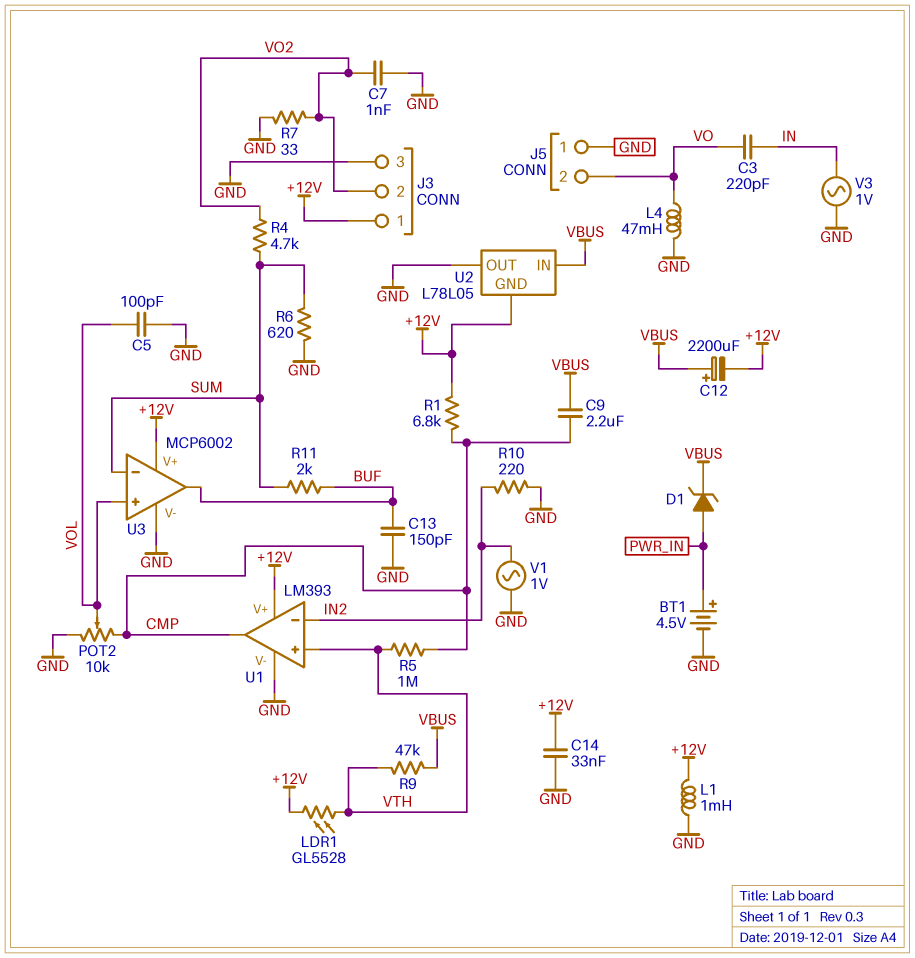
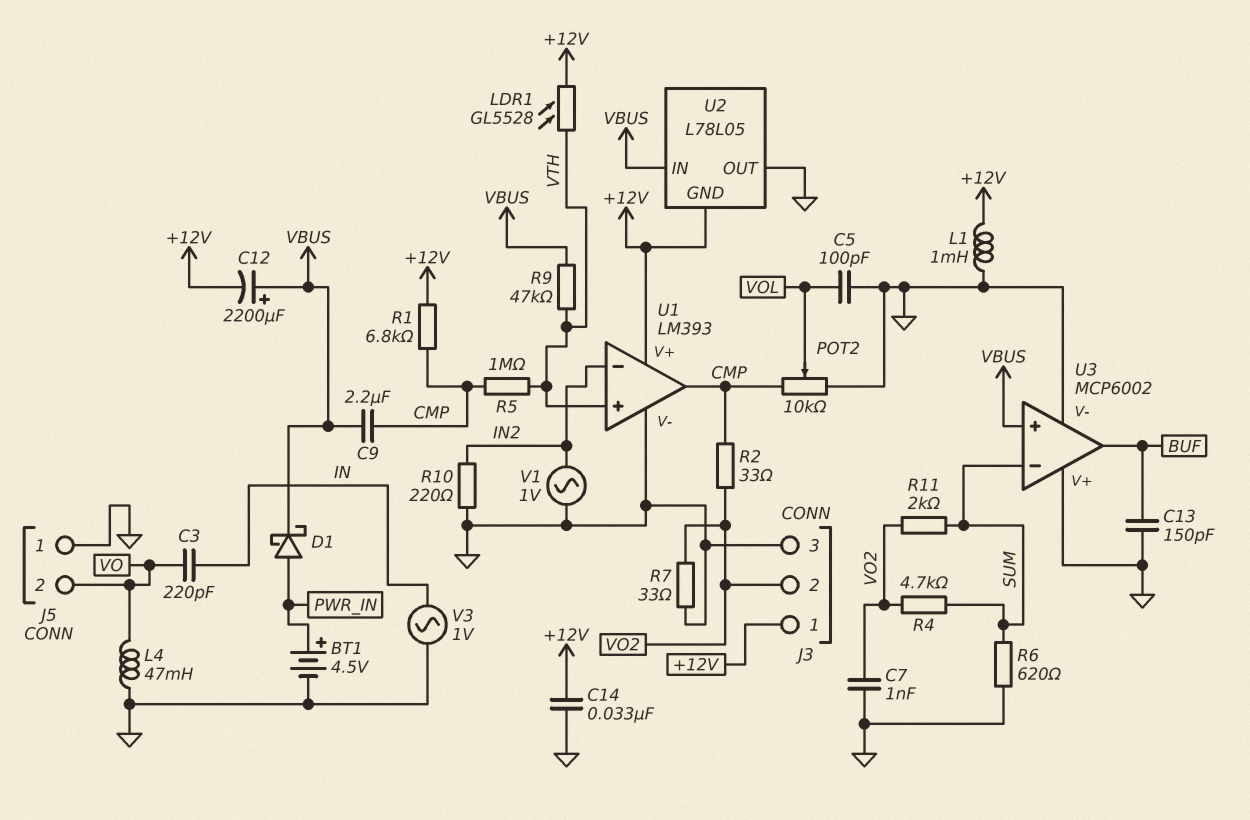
D1: zener (A PWR_IN, K VBUS) -> schottky (A PWR_IN, K VBUS)
R2: none -> 33 (CMP, VO2)
R11: 2k (BUF, SUM) -> 2k (SUM, VO2)
U3 pin V+: +12V -> GND
U3 pin in+: VOL -> VBUS

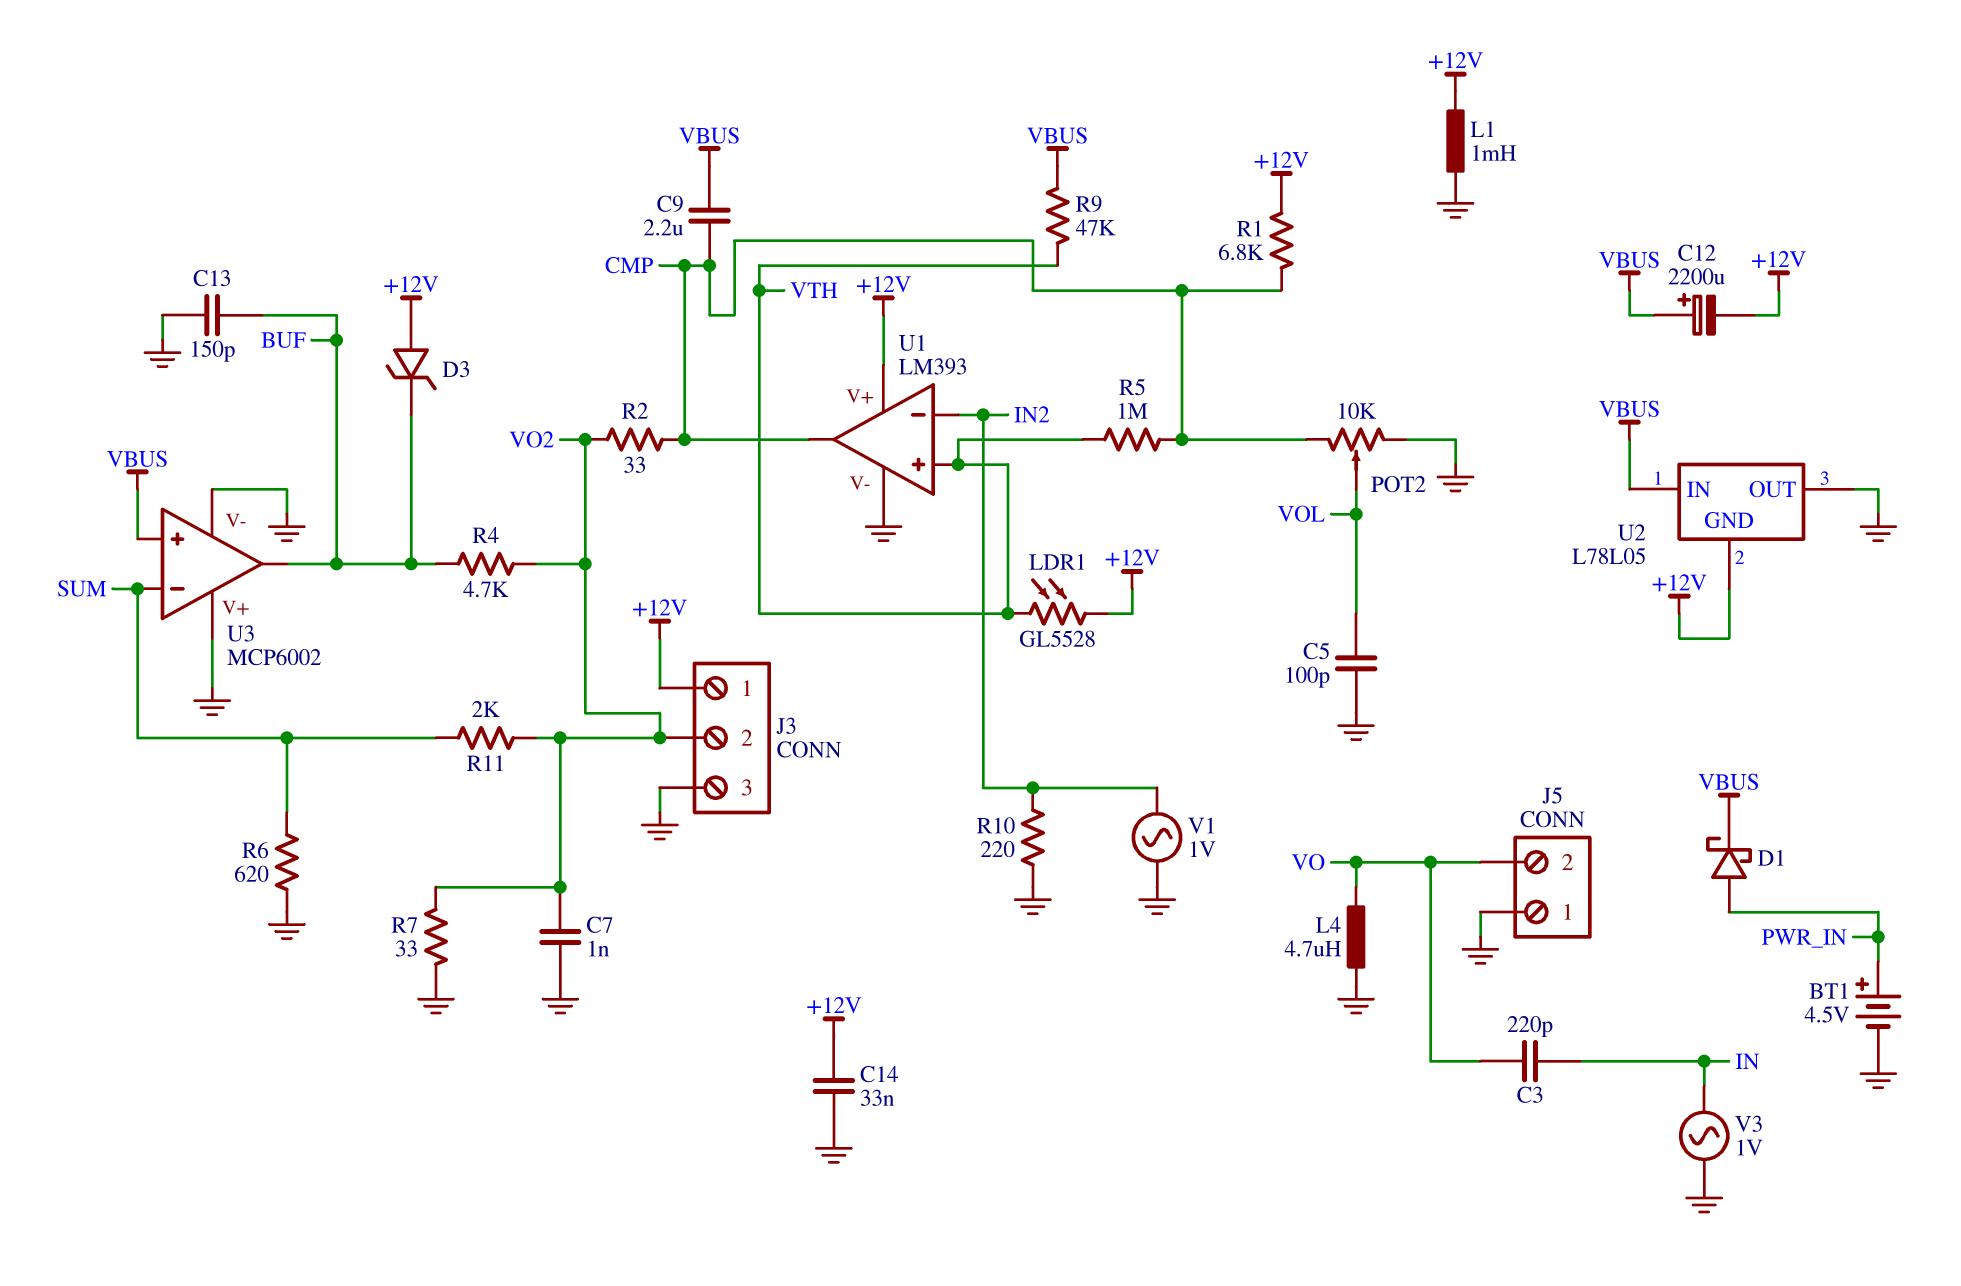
D3: none -> zener (A +12V, K BUF)
L4: 47mH (GND, VO) -> 4.7uH (GND, VO)
R4: 4.7k (SUM, VO2) -> 4.7k (BUF, VO2)

